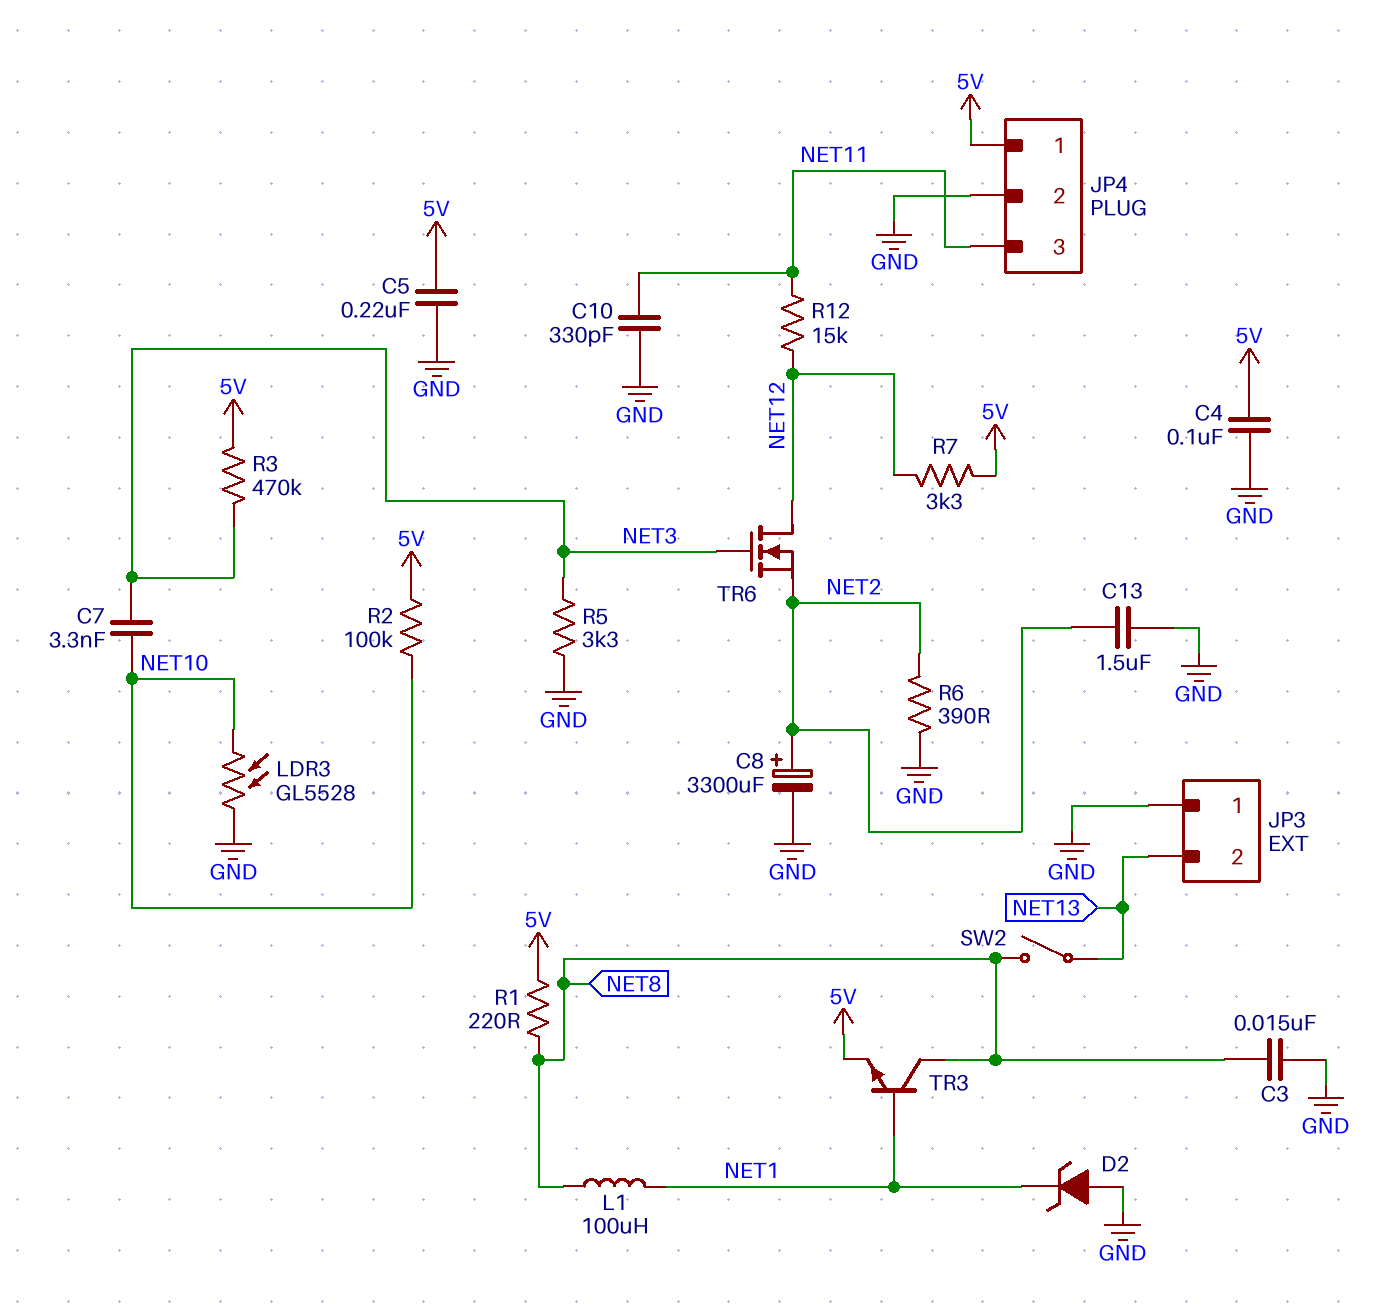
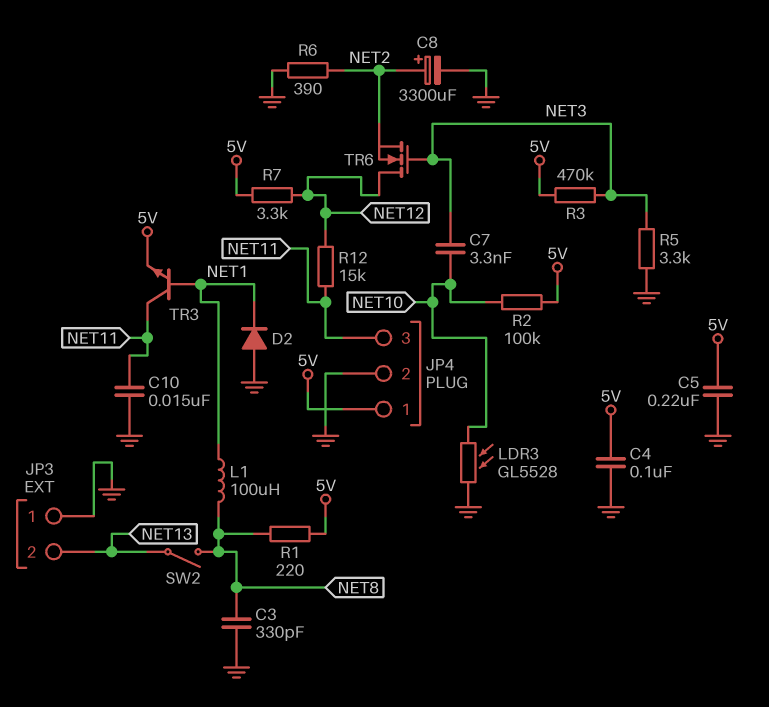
C3: 15nF (GND, NET8) -> 330pF (GND, NET8)
C10: 330pF (GND, NET11) -> 15nF (GND, NET11)
C13: 1.5uF (GND, NET2) -> none
D2: zener (A GND, K NET1) -> diode (A GND, K NET1)
TR3: NPN (B NET1, C NET8, E 5V) -> NPN (B NET1, C NET11, E 5V)

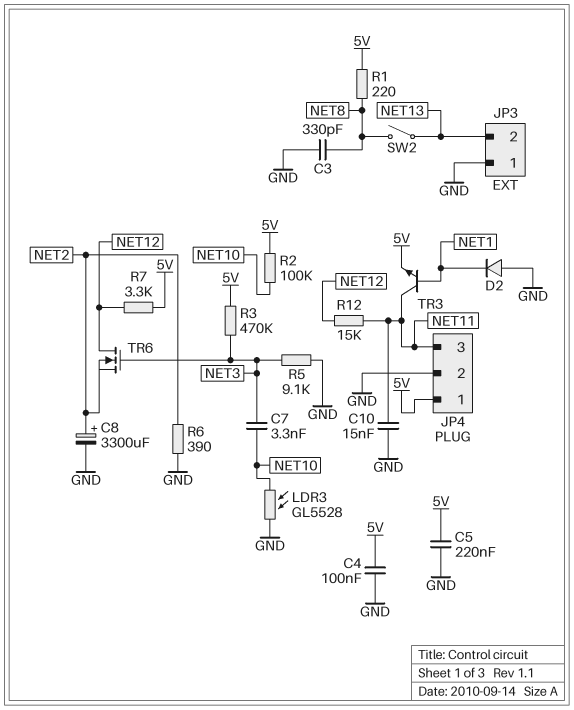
L1: 100uH (NET1, NET8) -> none
R5: 3.3k (GND, NET3) -> 9.1k (GND, NET3)

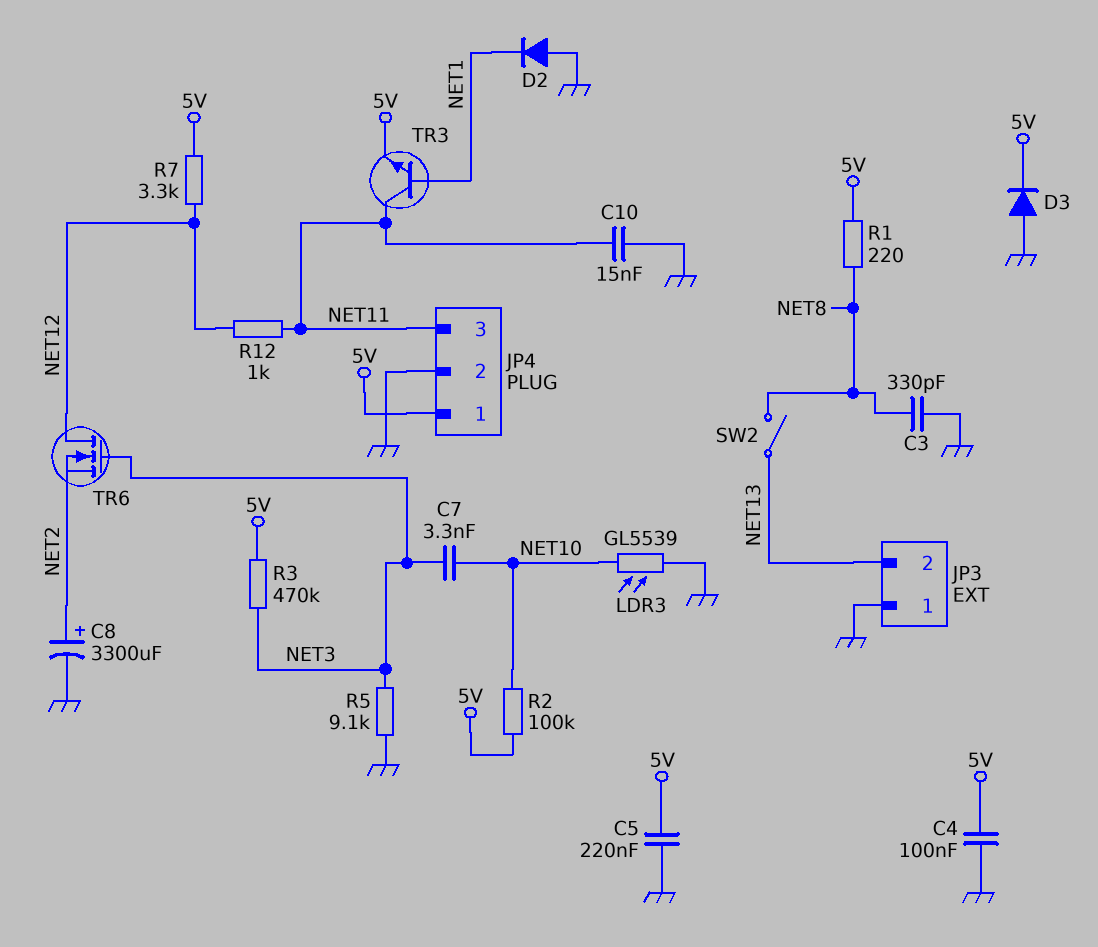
D3: none -> diode (A GND, K 5V)
LDR3: GL5528 (GND, NET10) -> GL5539 (GND, NET10)
R6: 390 (GND, NET2) -> none
R12: 15k (NET11, NET12) -> 1k (NET11, NET12)

